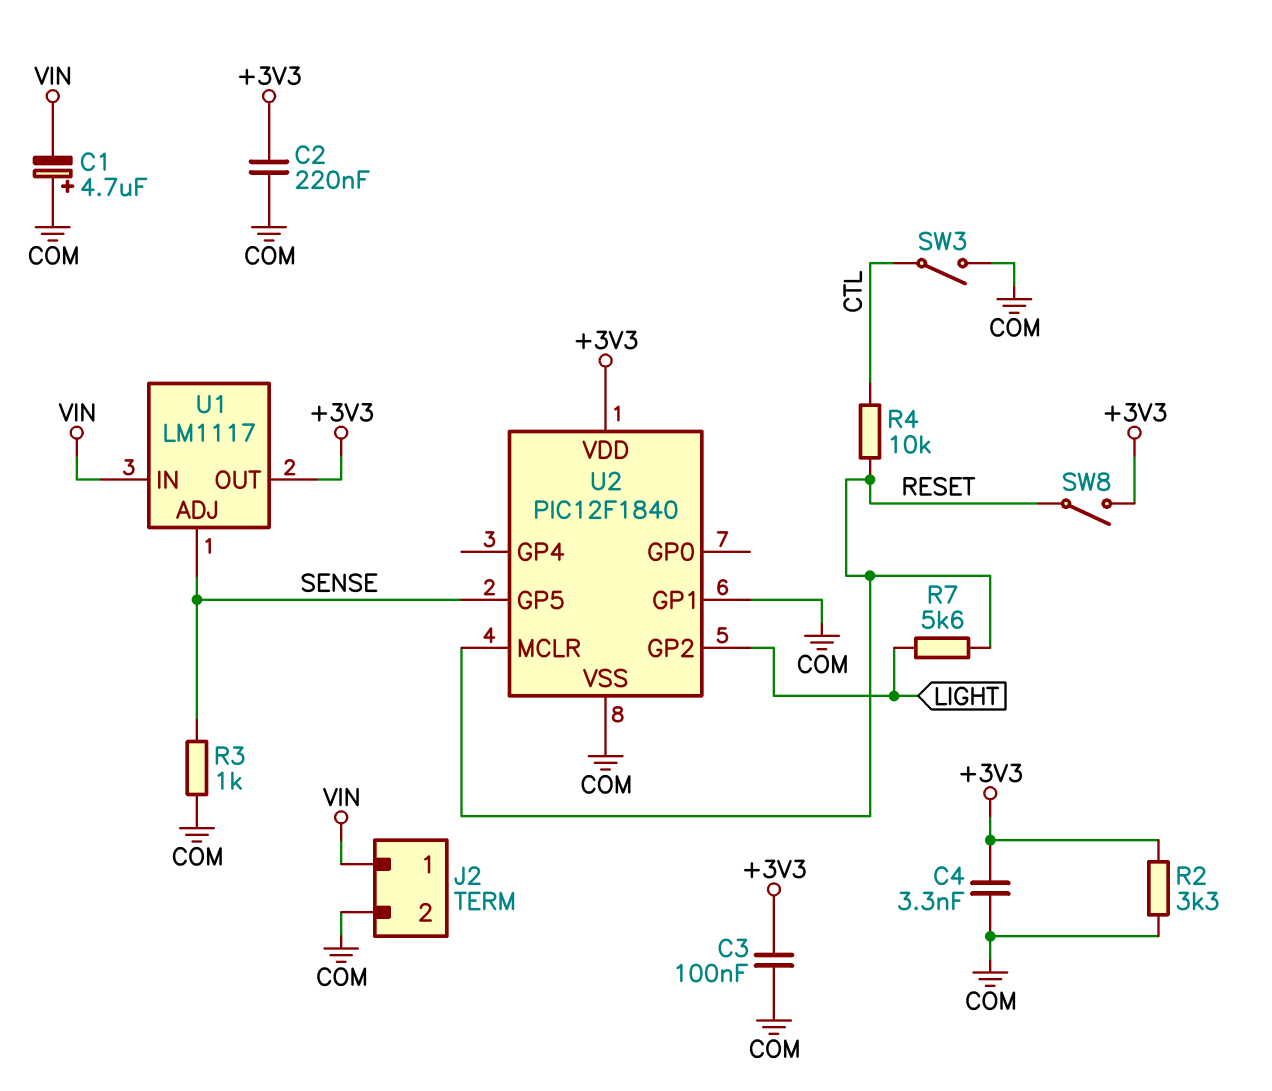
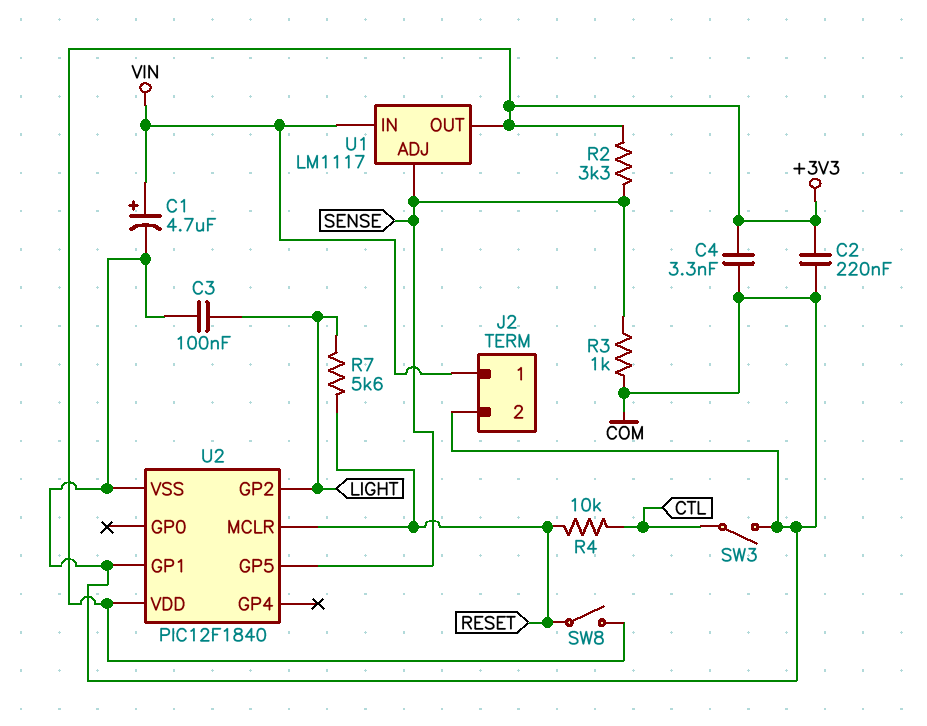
C1: 4.7uF (plus COM, minus VIN) -> 4.7uF (plus VIN, minus COM)
C3: 100nF (+3V3, COM) -> 100nF (COM, LIGHT)
R2: 3.3k (+3V3, COM) -> 3.3k (+3V3, SENSE)

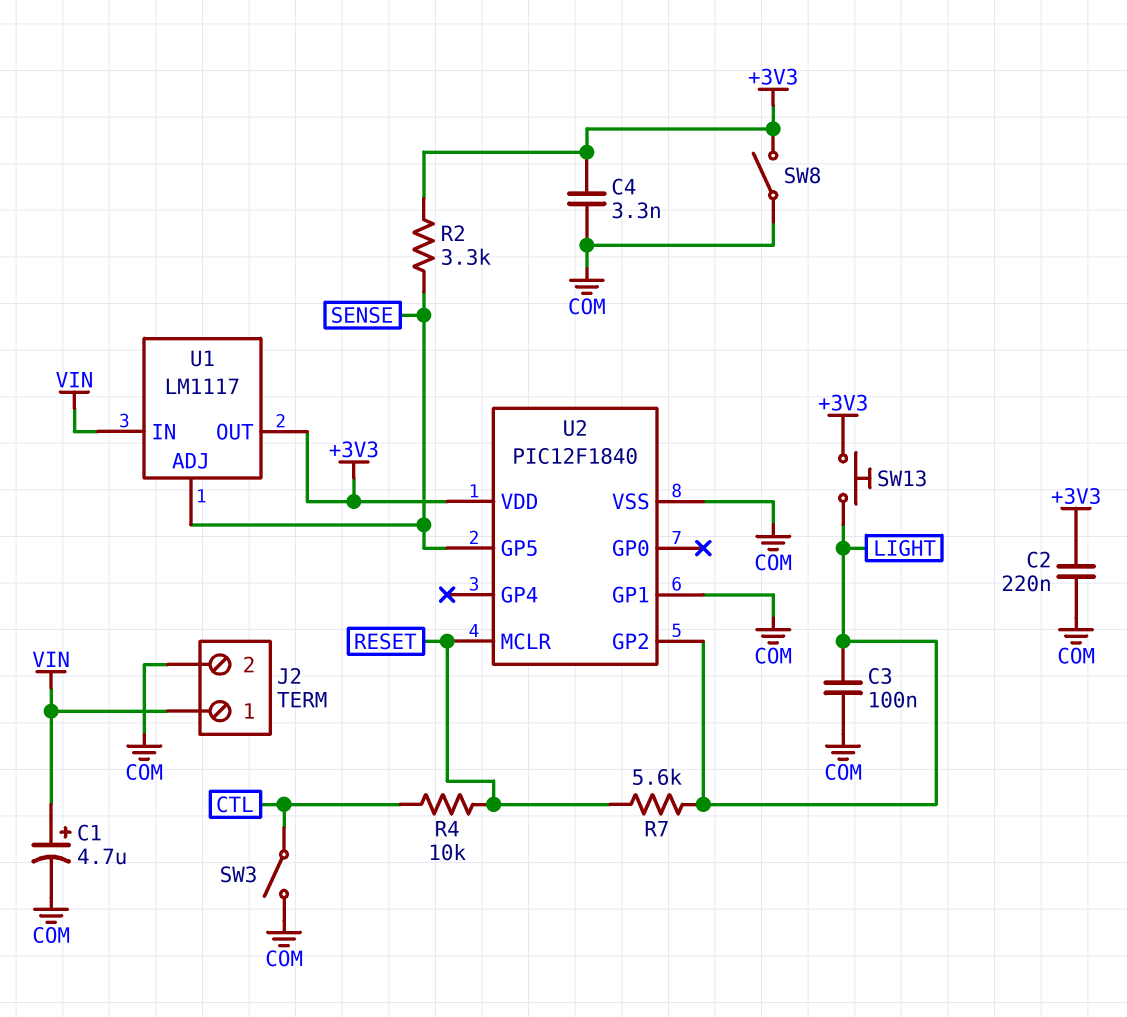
R3: 1k (COM, SENSE) -> none
SW8: switch (+3V3, RESET) -> switch (+3V3, COM)
SW13: none -> button (+3V3, LIGHT)

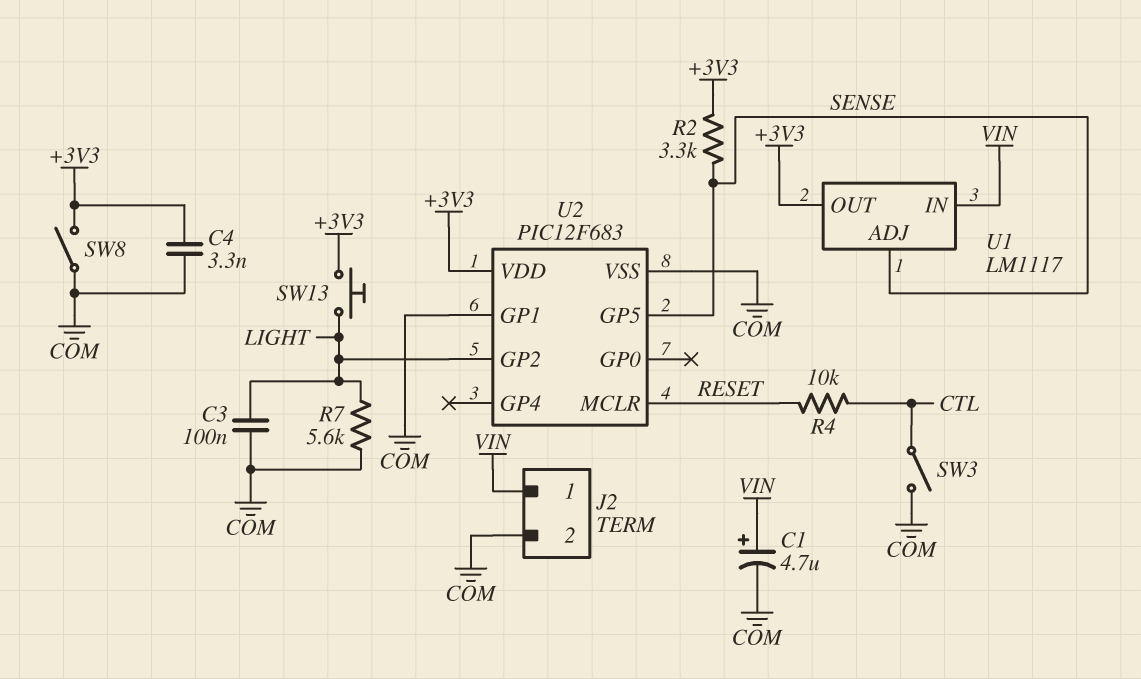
C2: 220nF (+3V3, COM) -> none
R7: 5.6k (LIGHT, RESET) -> 5.6k (COM, LIGHT)
U2: PIC12F1840 -> PIC12F683

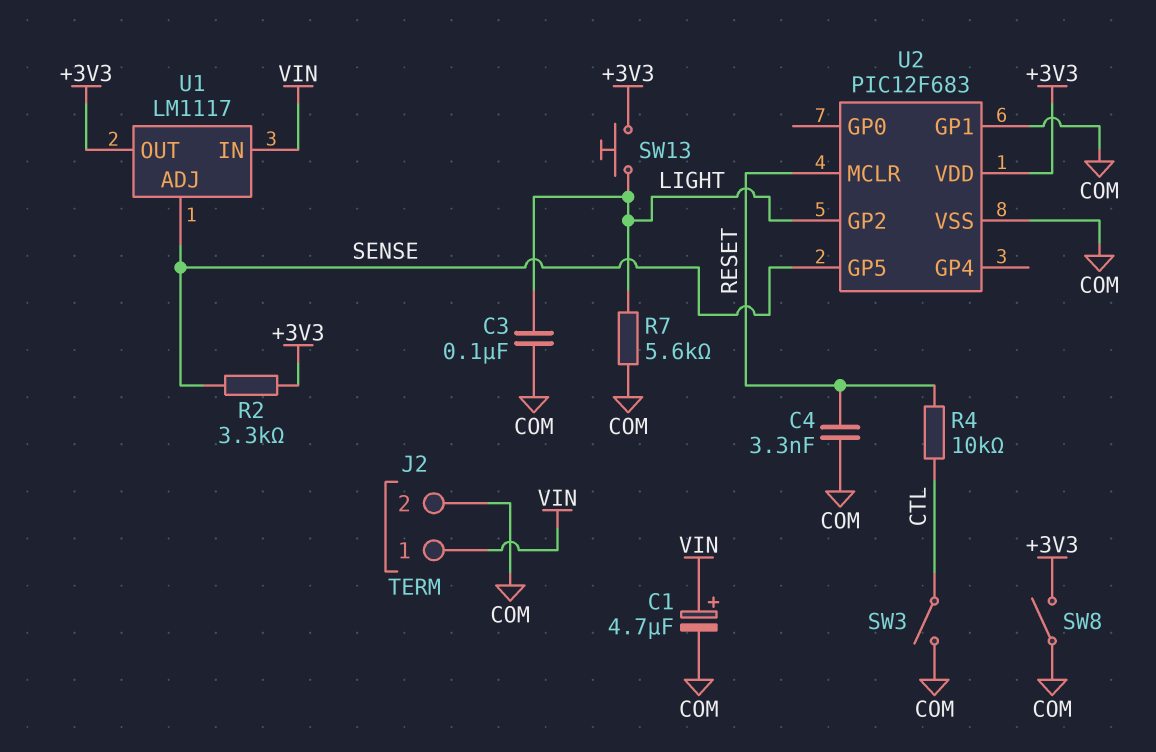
C4: 3.3nF (+3V3, COM) -> 3.3nF (COM, RESET)

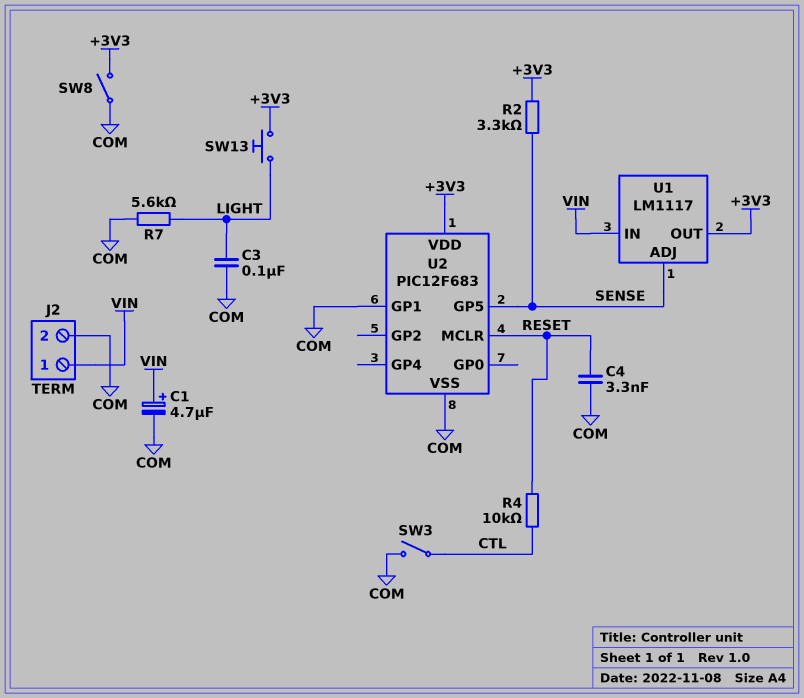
U2 pin GP2: LIGHT -> none

